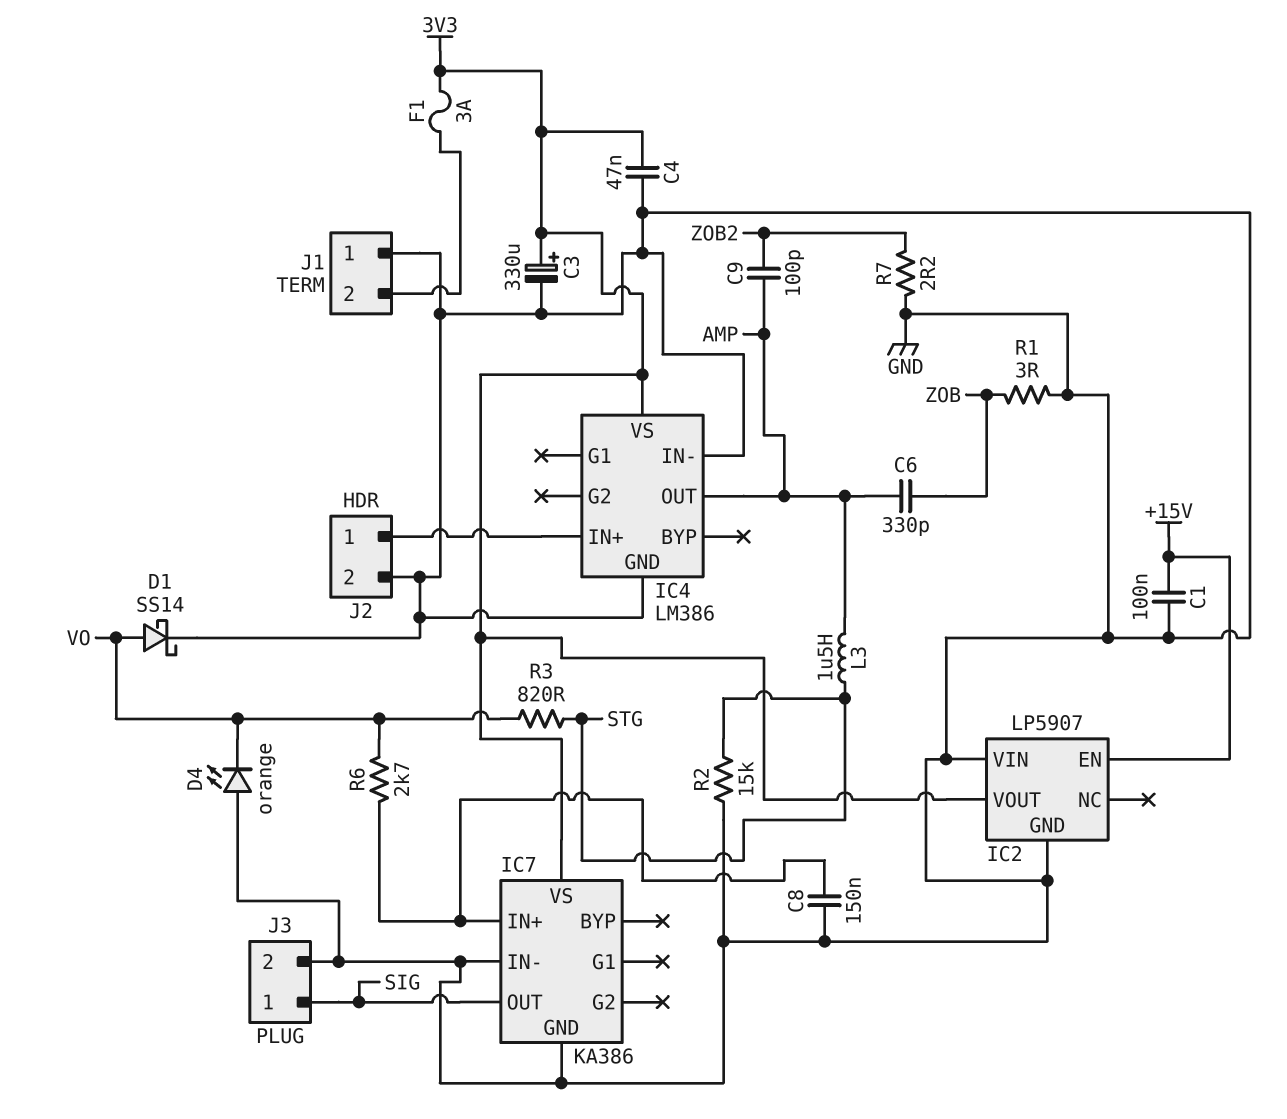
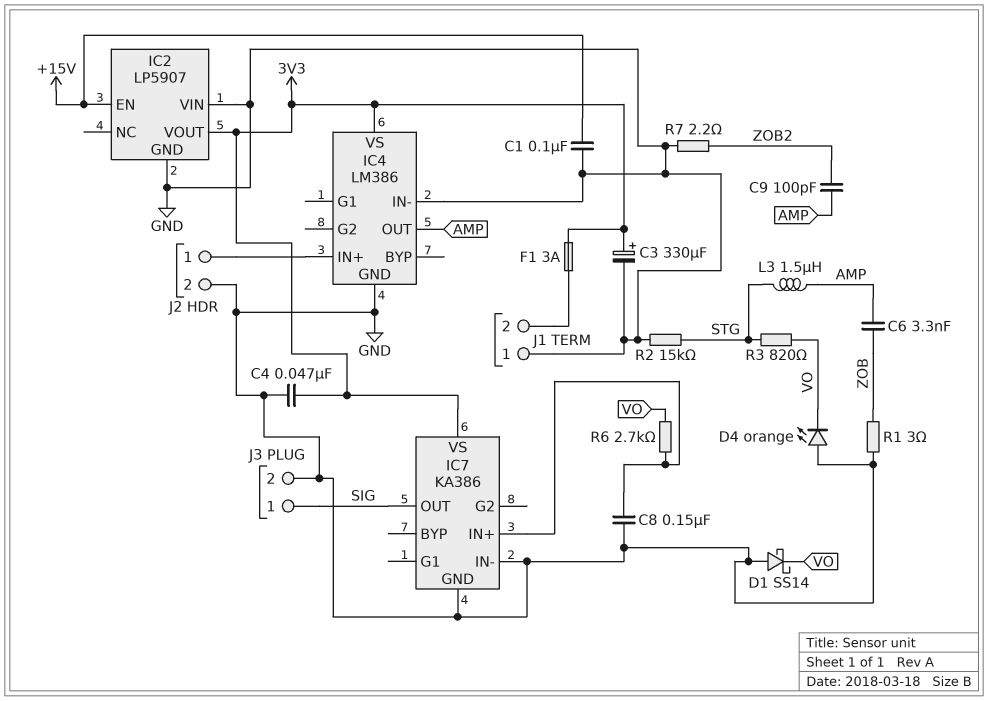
C6: 330pF (AMP, ZOB) -> 3.3nF (AMP, ZOB)
D1: schottky SS14 (A VO, K GND) -> schottky SS14 (A GND, K VO)

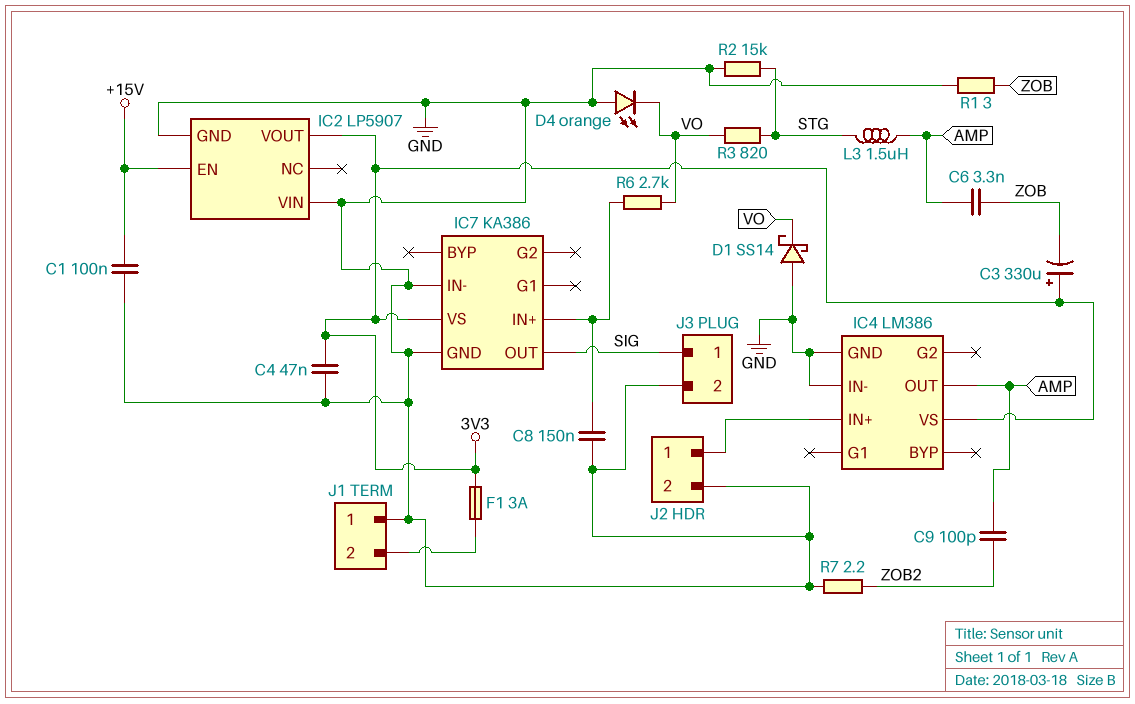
C3: 330uF (plus 3V3, minus GND) -> 330uF (plus 3V3, minus ZOB)

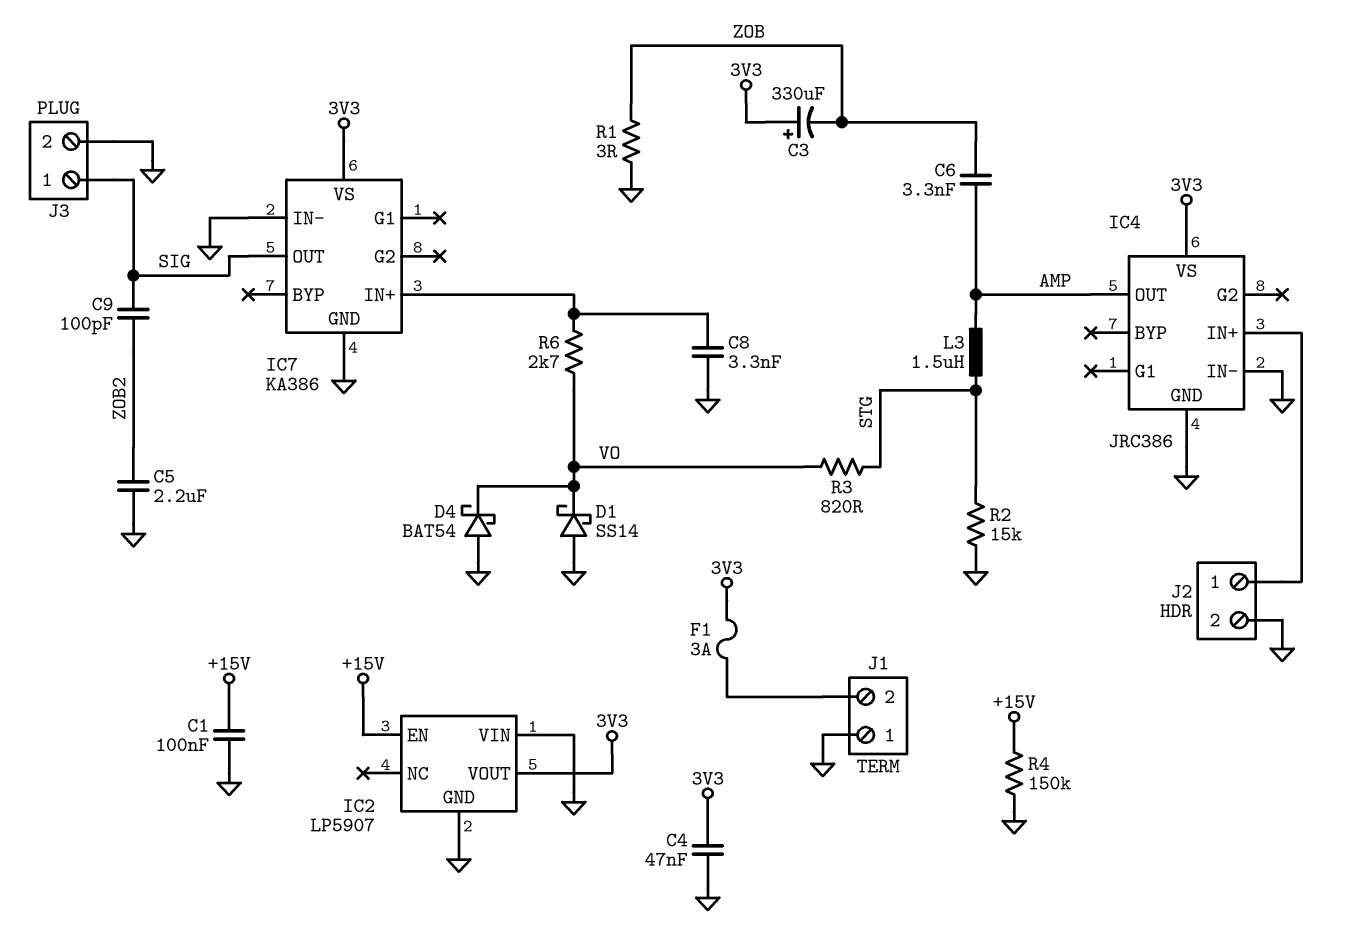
C5: none -> 2.2uF (GND, ZOB2)
C8: 150nF (GND, IC7/IN+) -> 3.3nF (GND, IC7/IN+)
C9: 100pF (AMP, ZOB2) -> 100pF (SIG, ZOB2)
D4: LED orange (A GND, K VO) -> schottky BAT54 (A GND, K VO)
IC4: LM386 -> JRC386
R4: none -> 150k (+15V, GND)
R7: 2.2 (GND, ZOB2) -> none

